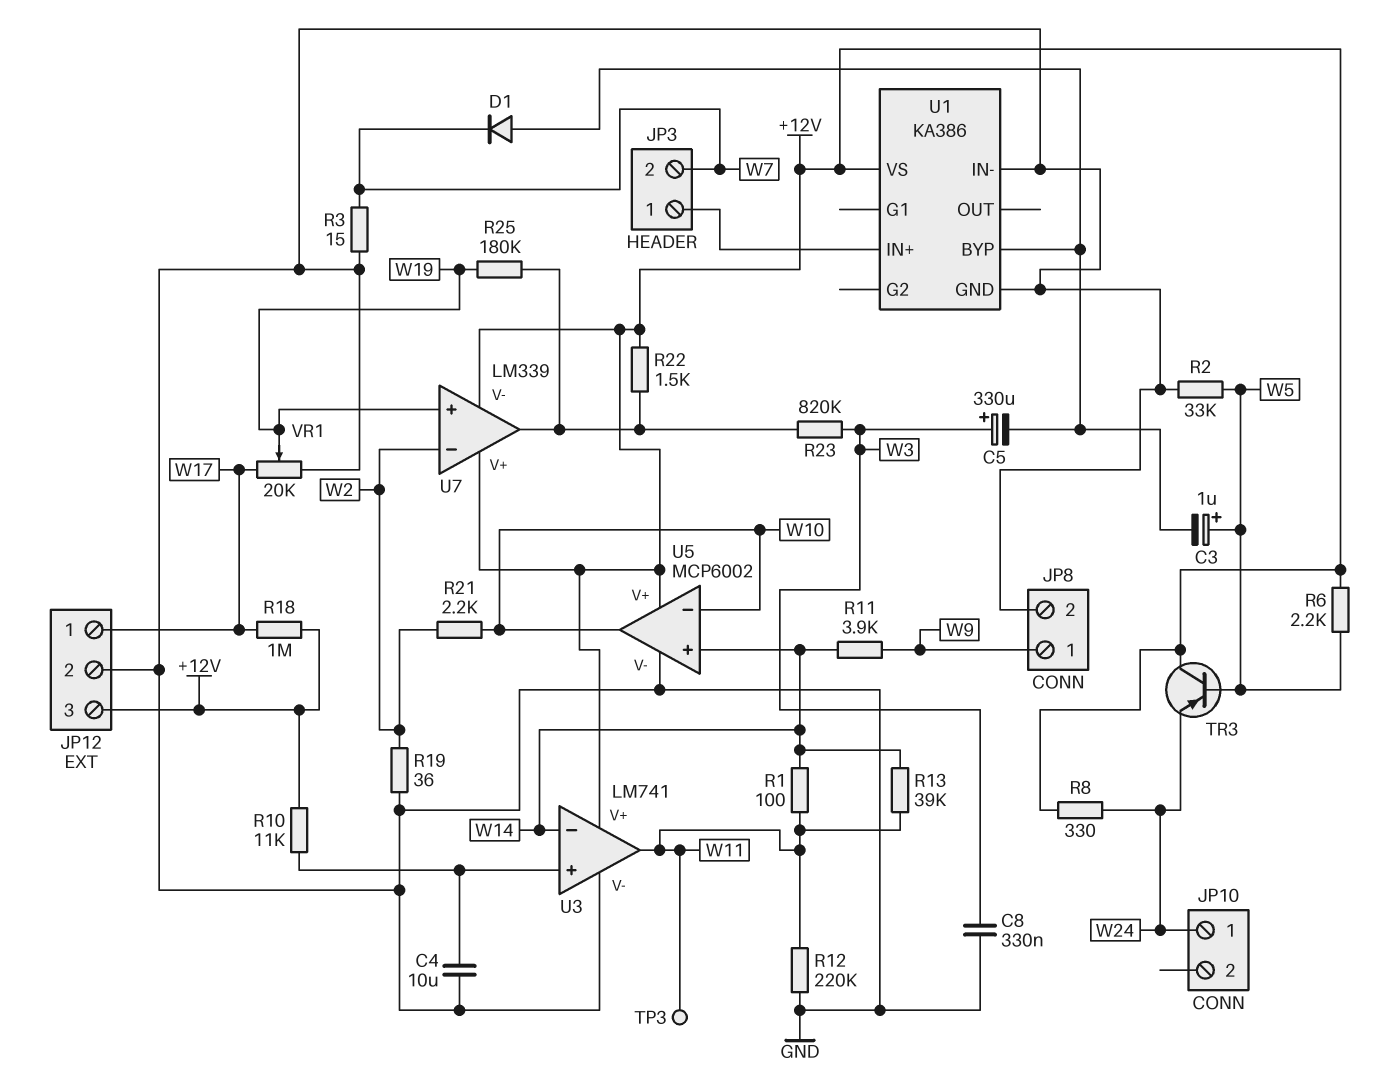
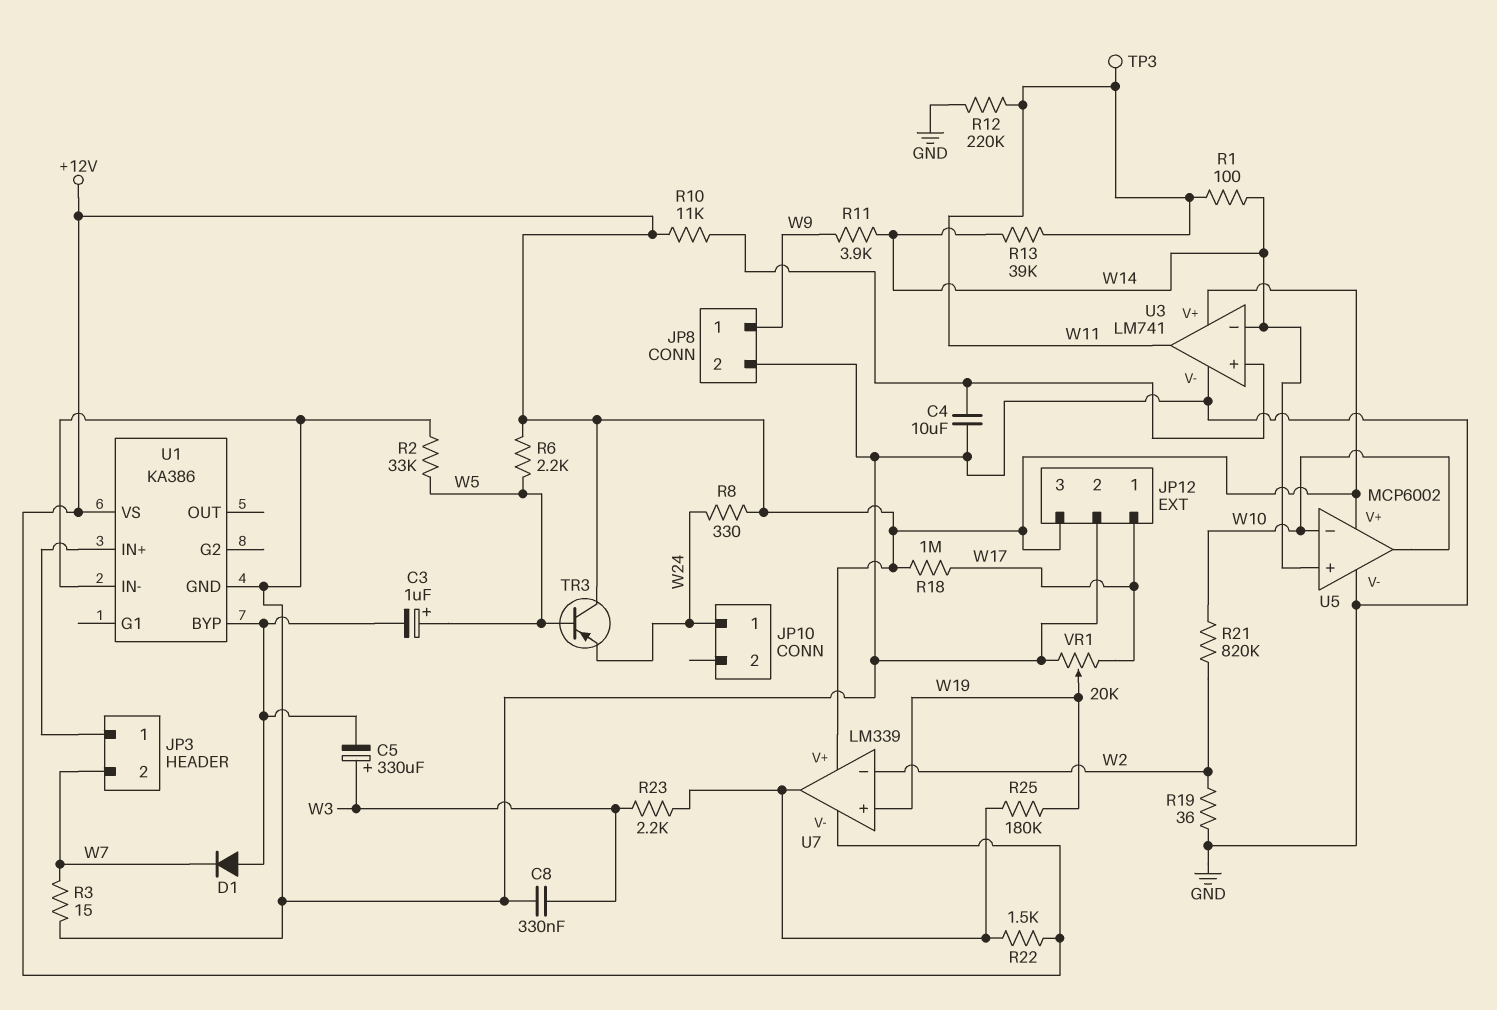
R21: 2.2k (W2, W10) -> 820k (W2, W10)
R23: 820k (U7/out, W3) -> 2.2k (U7/out, W3)

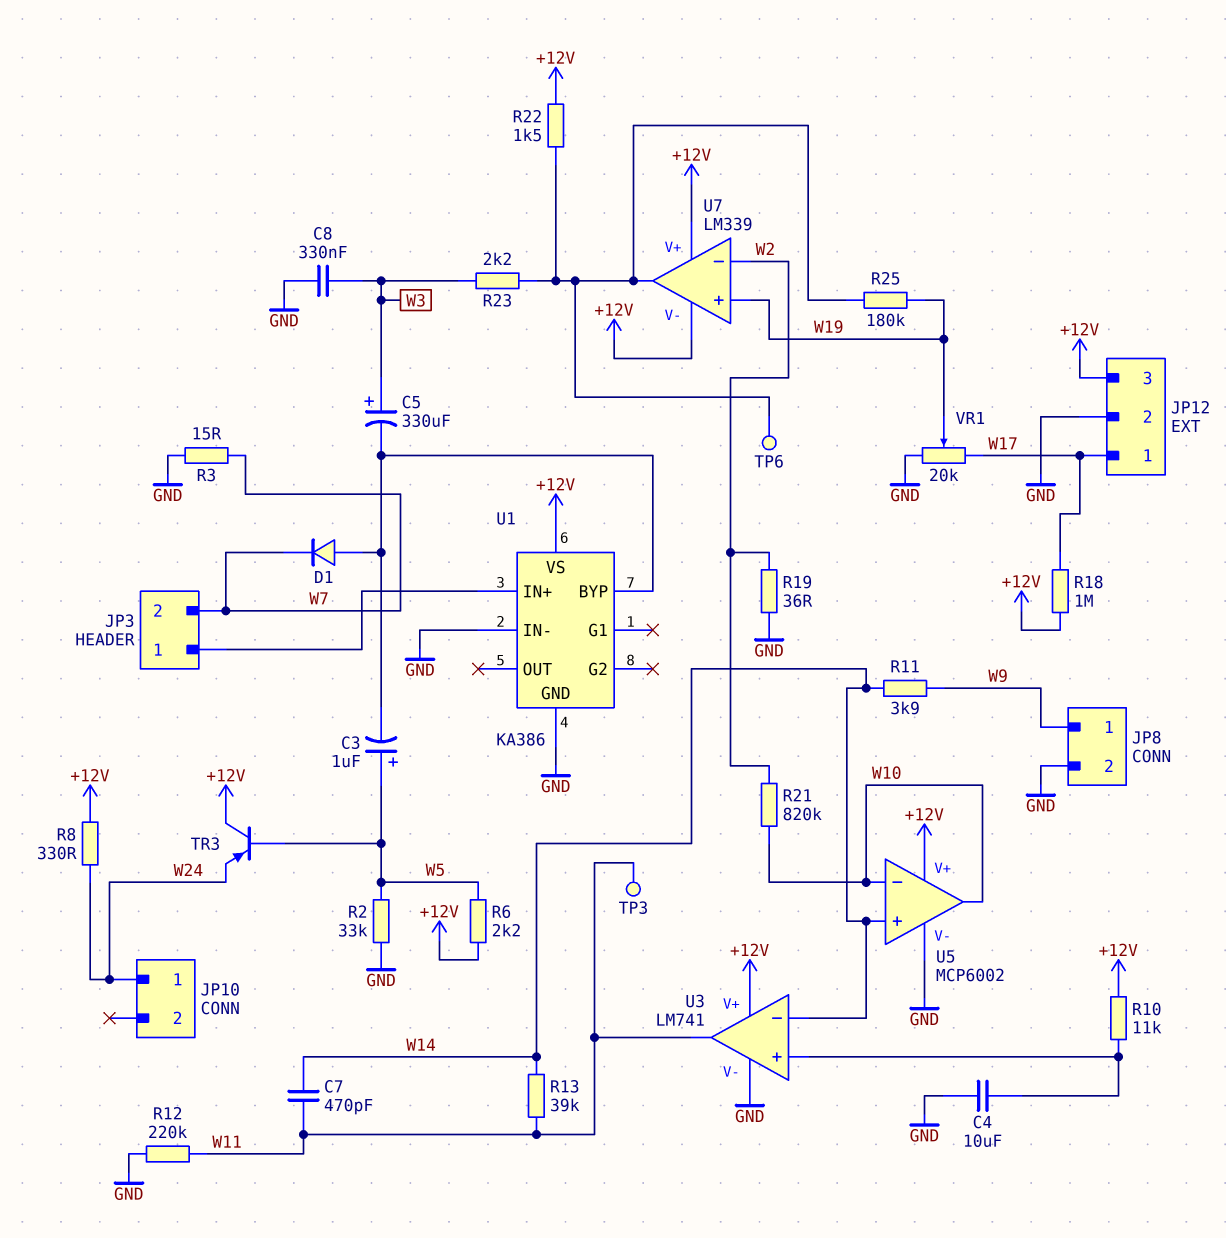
C7: none -> 470pF (W11, W14)
R1: 100 (W11, W14) -> none
TP6: none -> test point (U7/out)

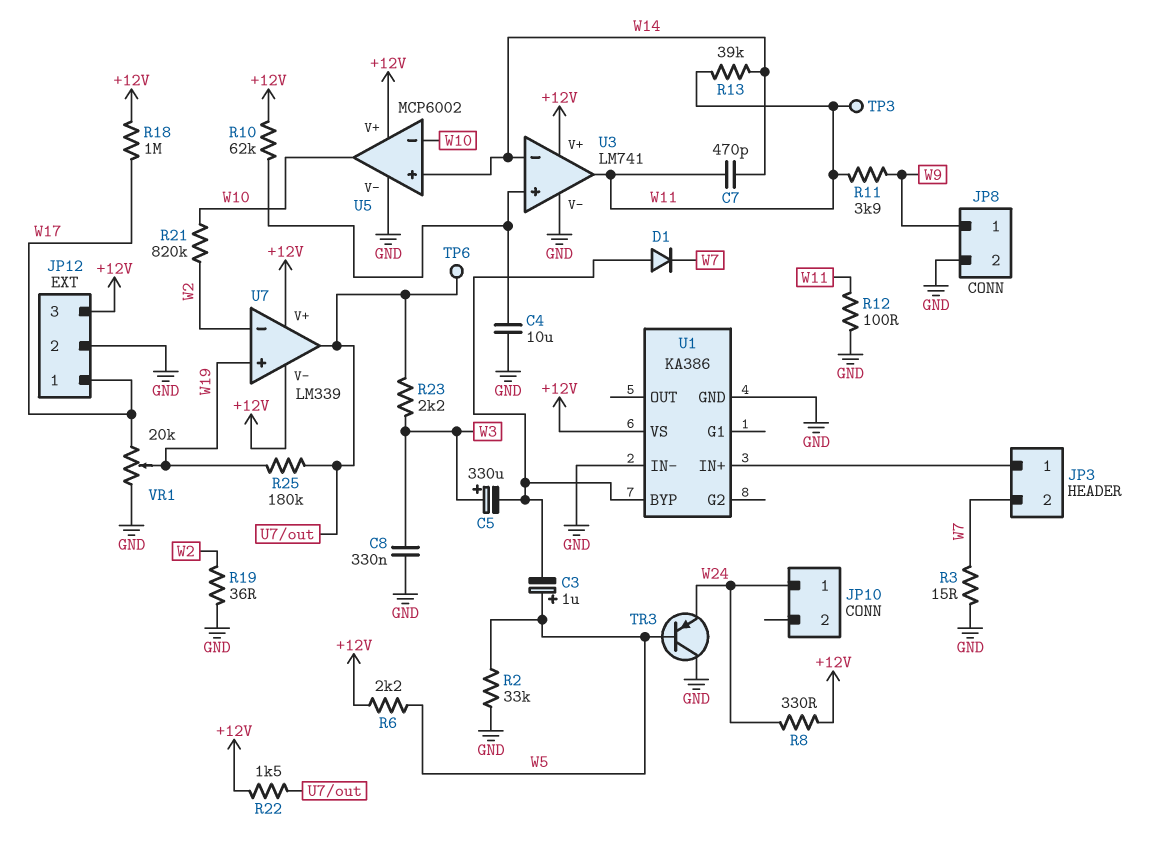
R10: 11k (+12V, U3/in+) -> 62k (+12V, U3/in+)
R11: 3.9k (W9, W14) -> 3.9k (W9, W11)
R12: 220k (GND, W11) -> 100 (GND, W11)
TR3: PNP (B W5, C +12V, E W24) -> PNP (B W5, C GND, E W24)

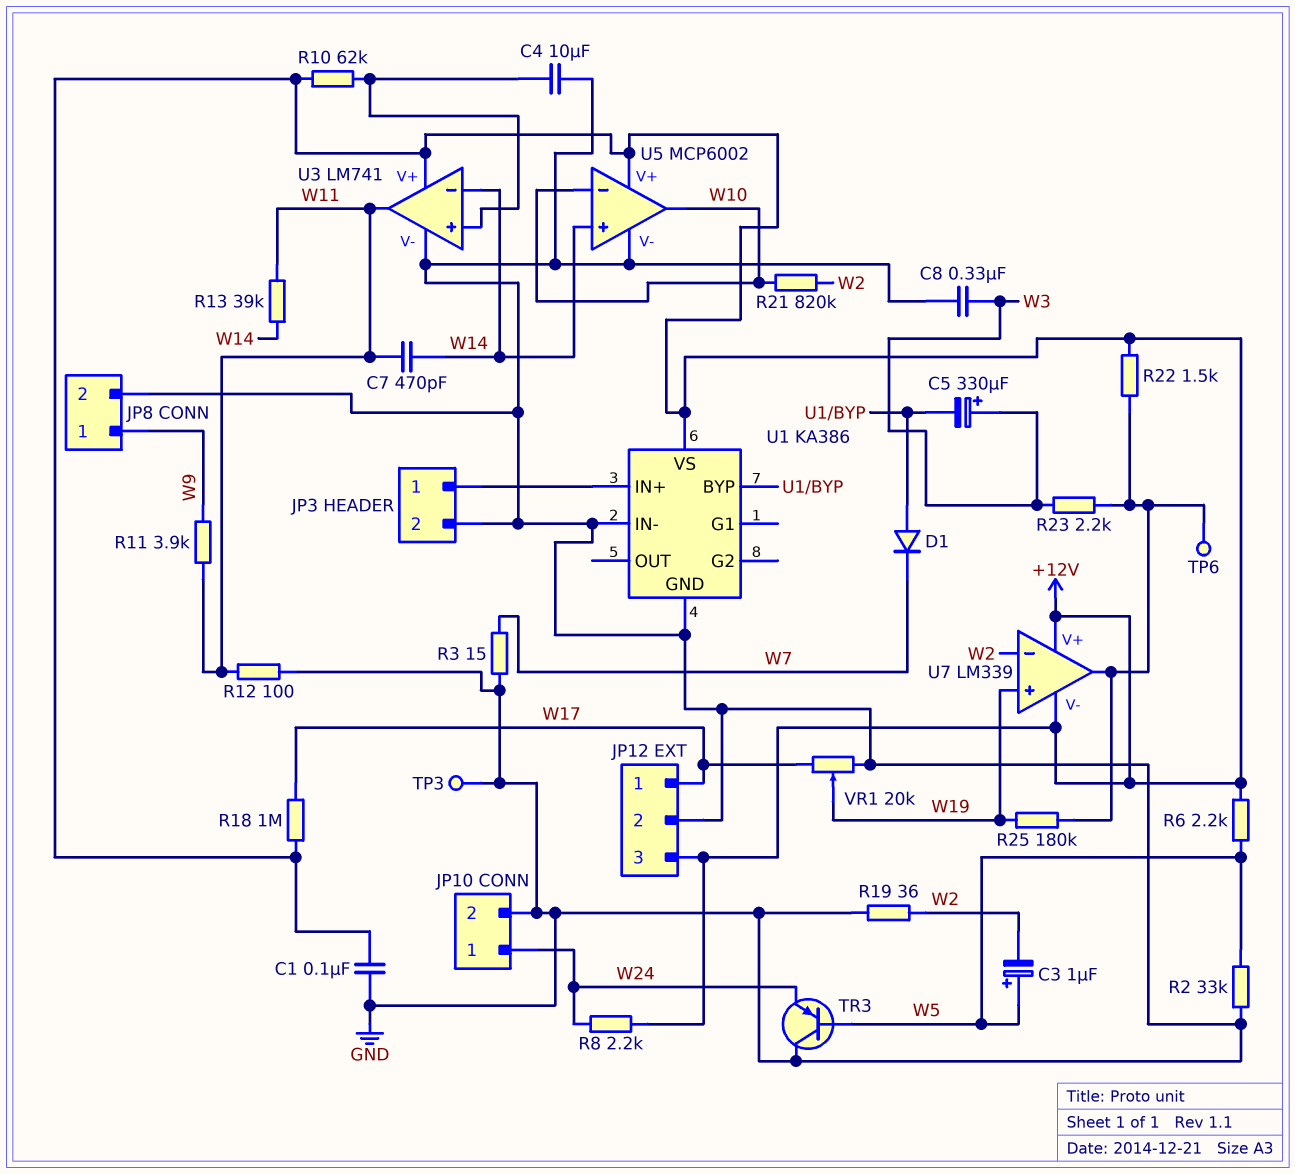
C1: none -> 100nF (+12V, GND)
C3: 1uF (plus W5, minus U1/BYP) -> 1uF (plus W5, minus W2)
JP3 pin 2: W7 -> GND
JP10 pin 2: none -> GND
R8: 330 (+12V, W24) -> 2.2k (+12V, W24)
TP3: test point (W11) -> test point (GND)

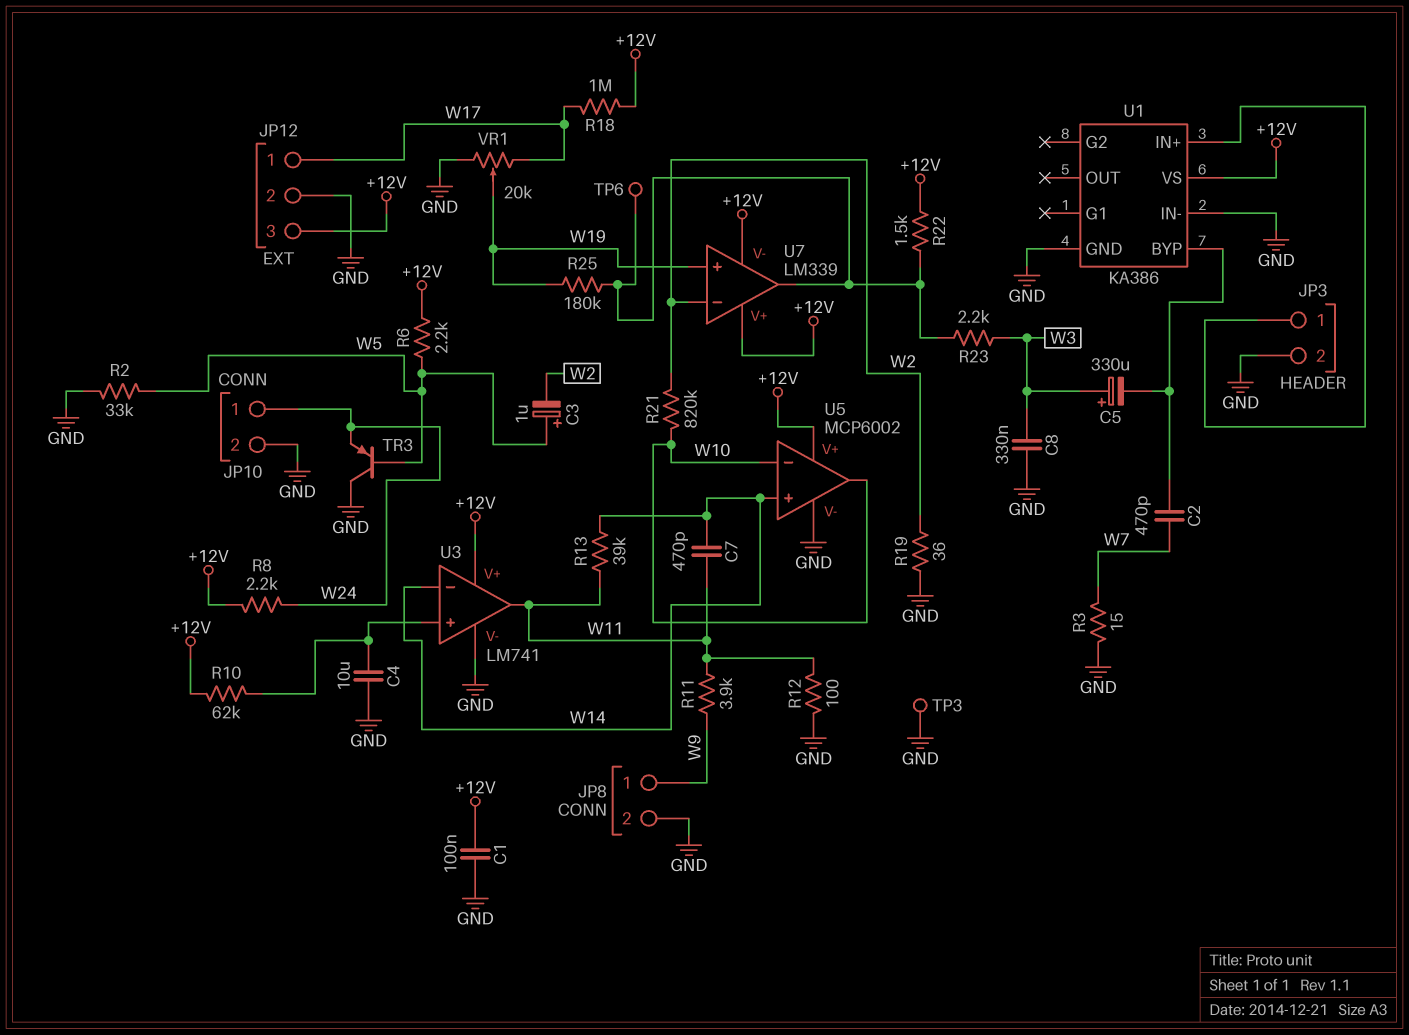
C2: none -> 470pF (U1/BYP, W7)
D1: diode (A U1/BYP, K W7) -> none

